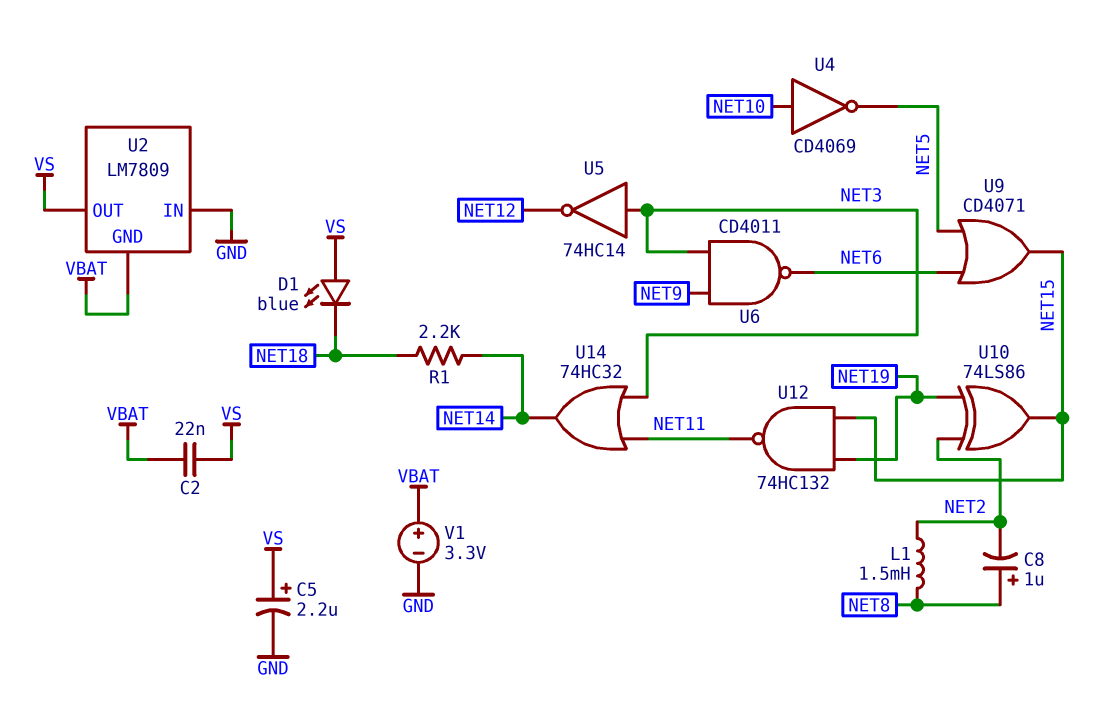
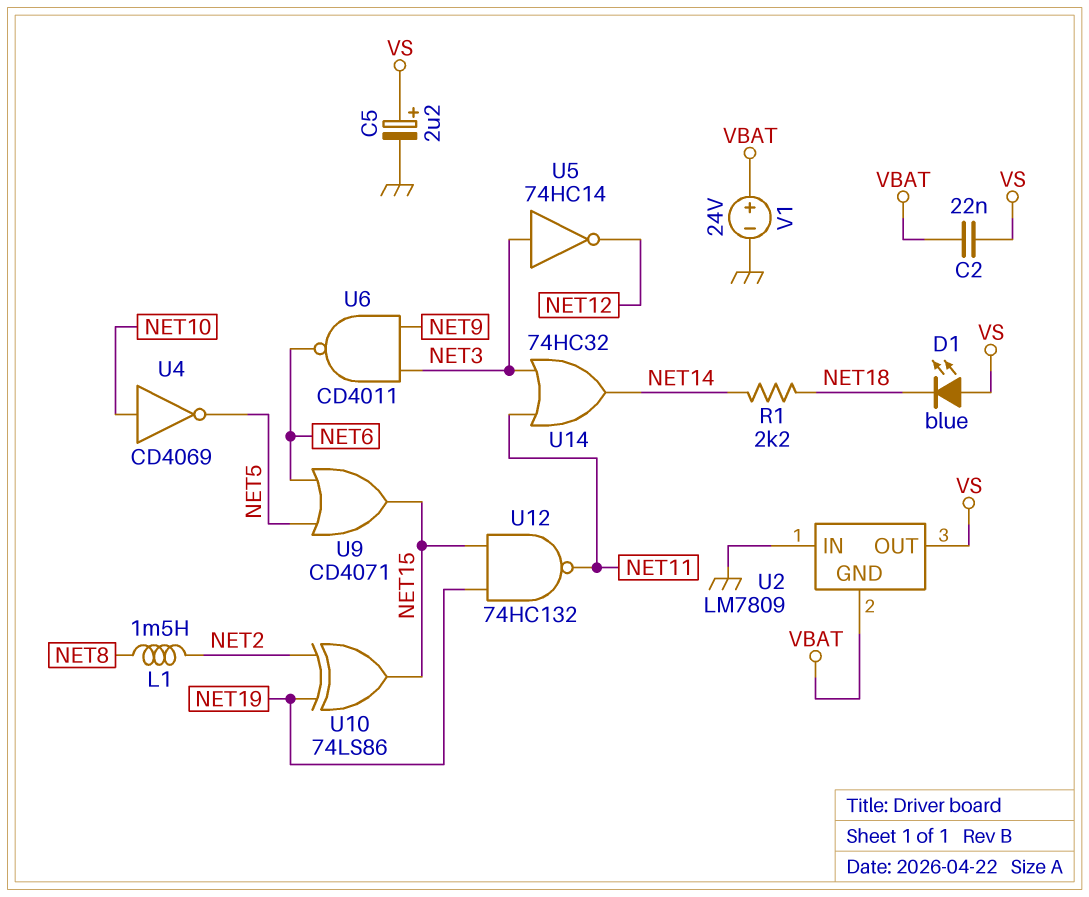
C8: 1uF (plus NET8, minus NET2) -> none
V1: 3.3V (plus VBAT, minus GND) -> 24V (plus VBAT, minus GND)

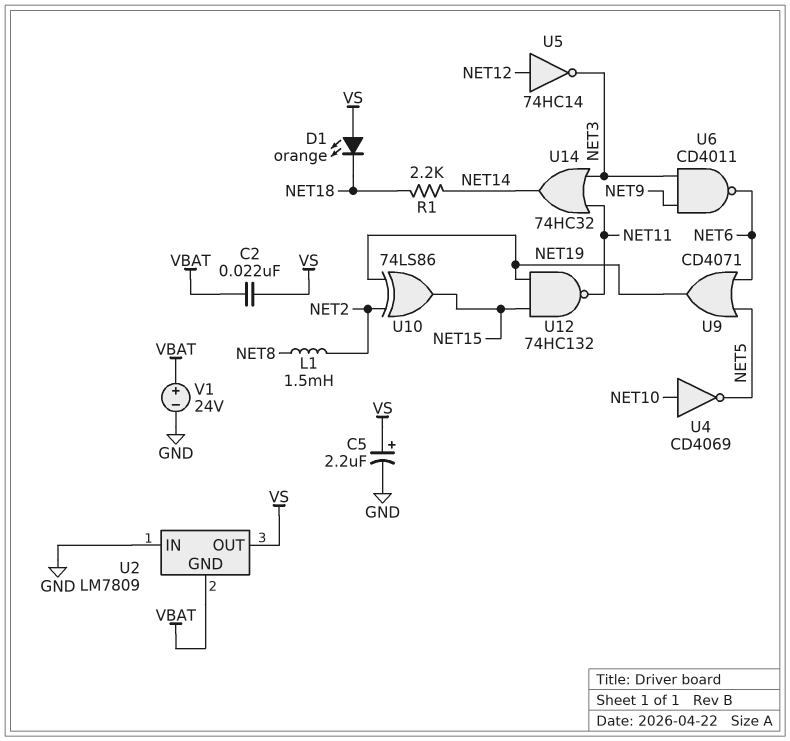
D1: LED blue (A VS, K NET18) -> LED orange (A VS, K NET18)
U5: NOT 74HC14 (in NET3, out NET12) -> NOT 74HC14 (in NET12, out NET3)
U9: OR CD4071 (in NET5, in NET6, out NET15) -> OR CD4071 (in NET5, in NET6, out NET19)

